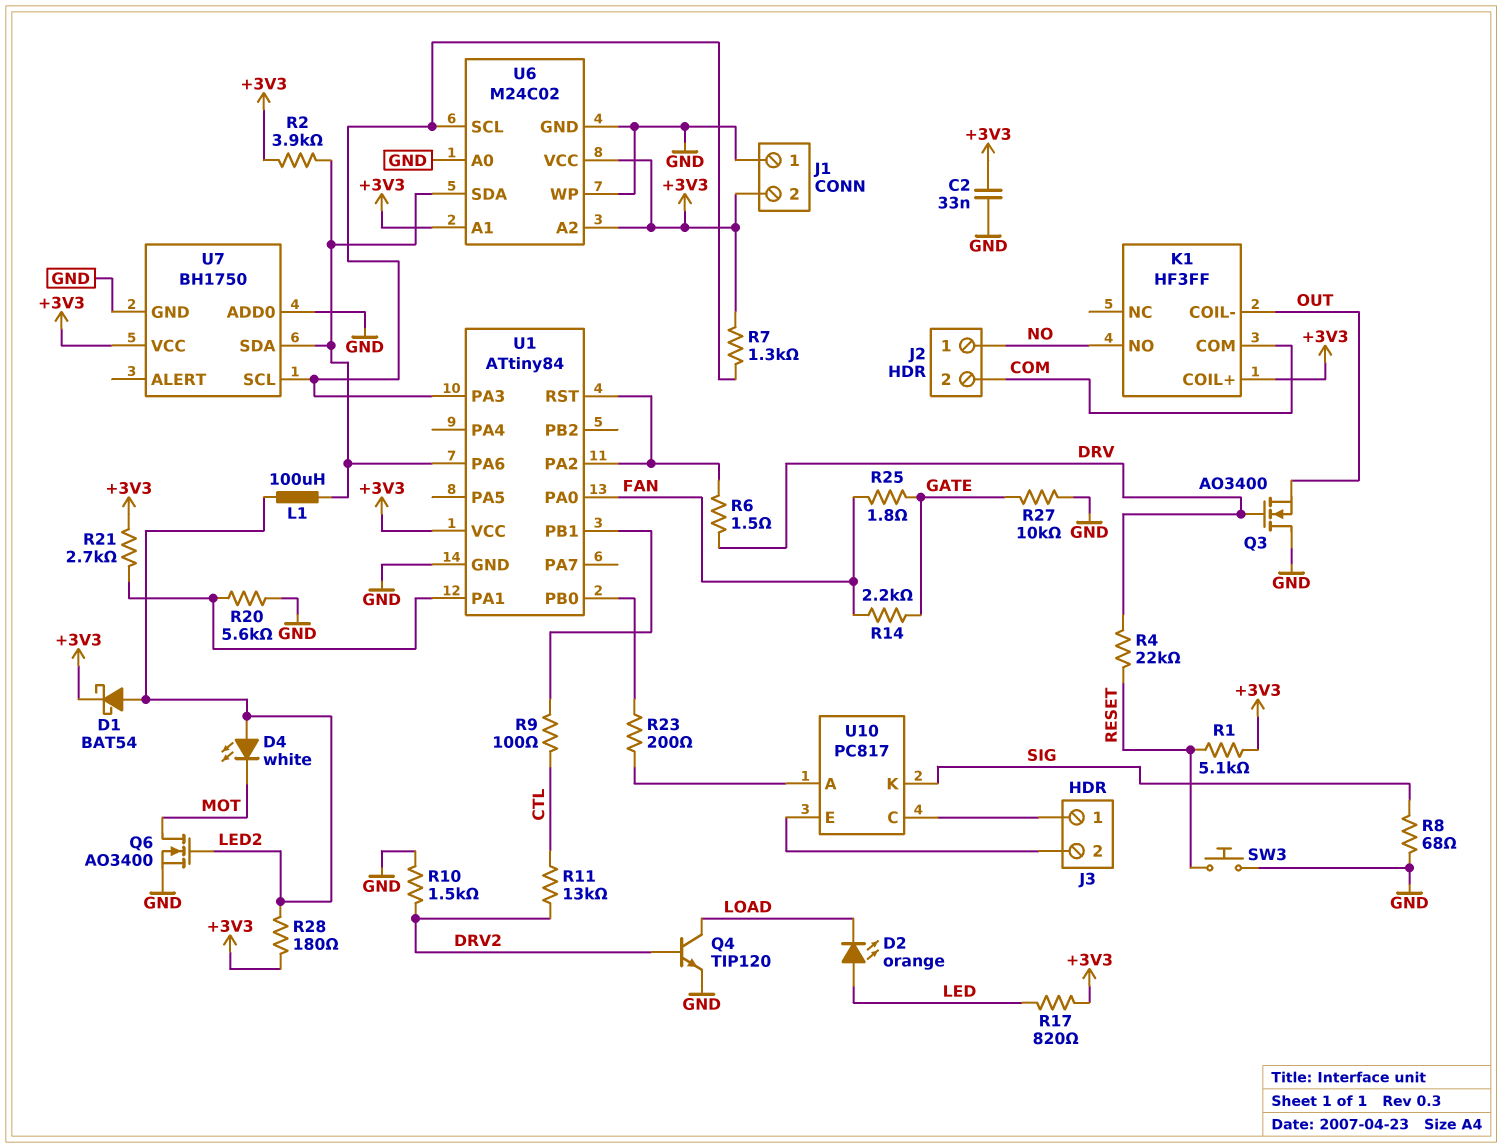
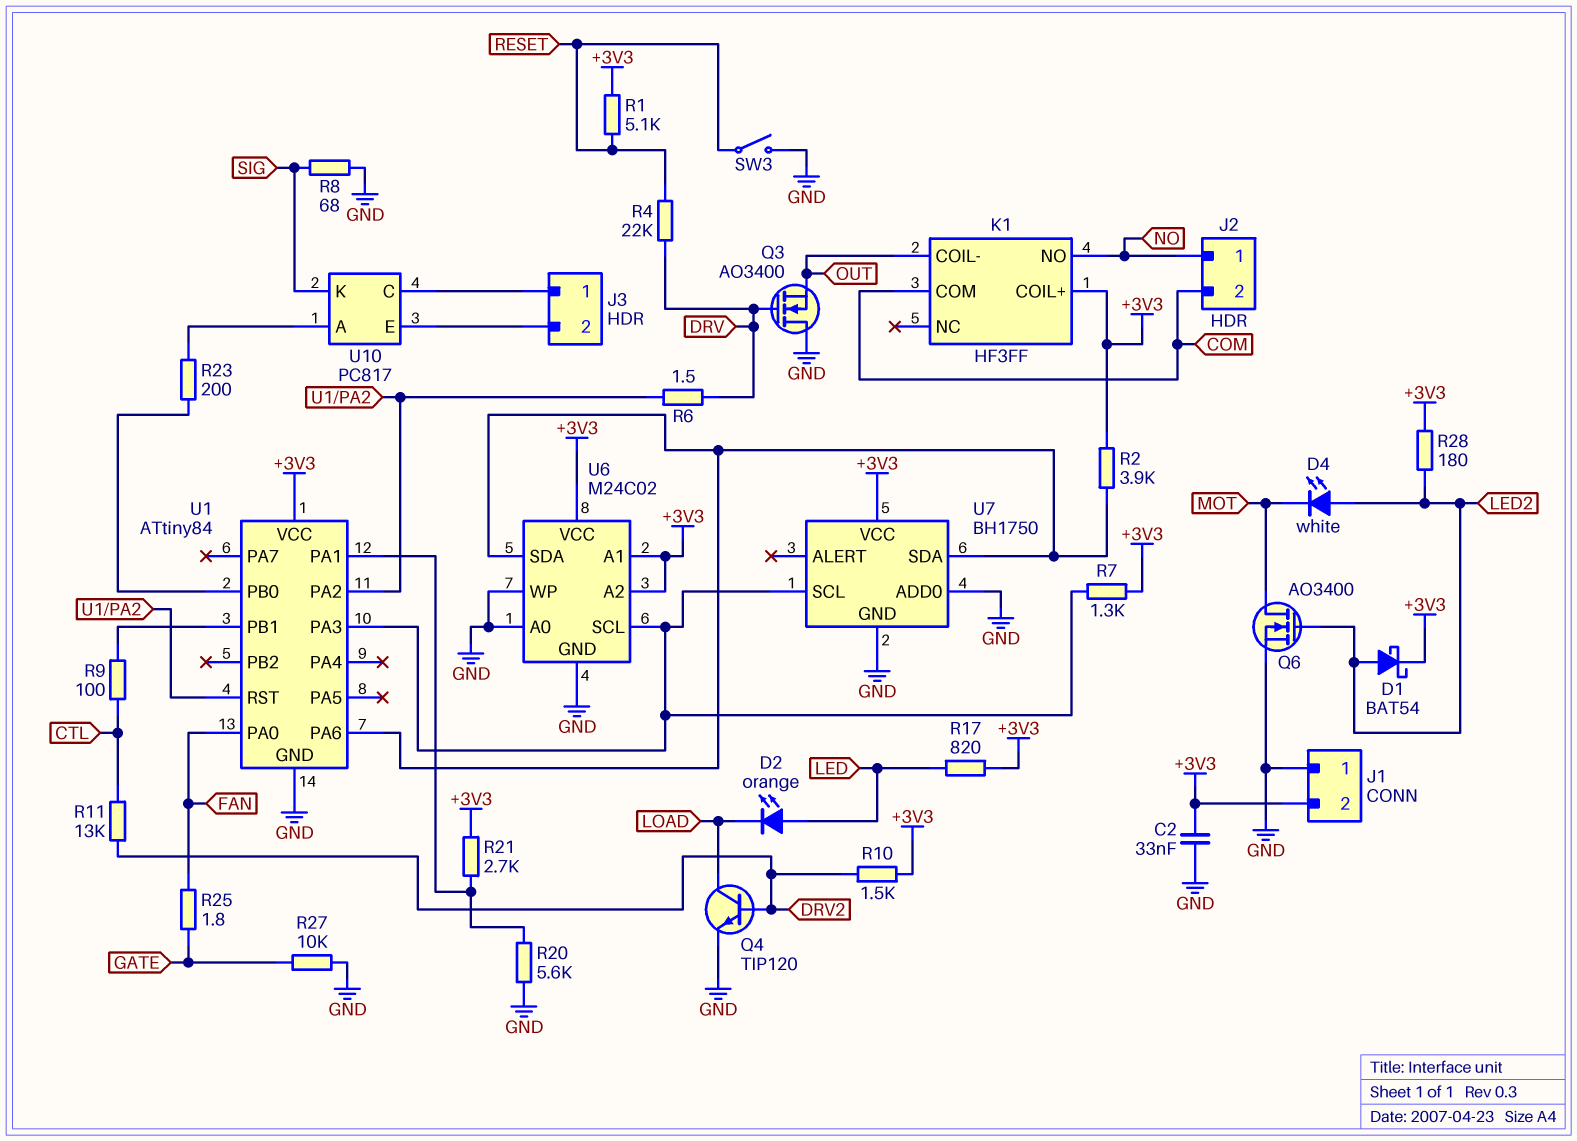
L1: 100uH (LED2, U1/PA6) -> none
R10: 1.5k (DRV2, GND) -> 1.5k (+3V3, DRV2)
R14: 2.2k (FAN, GATE) -> none
SW3: button (GND, RESET) -> switch (GND, RESET)

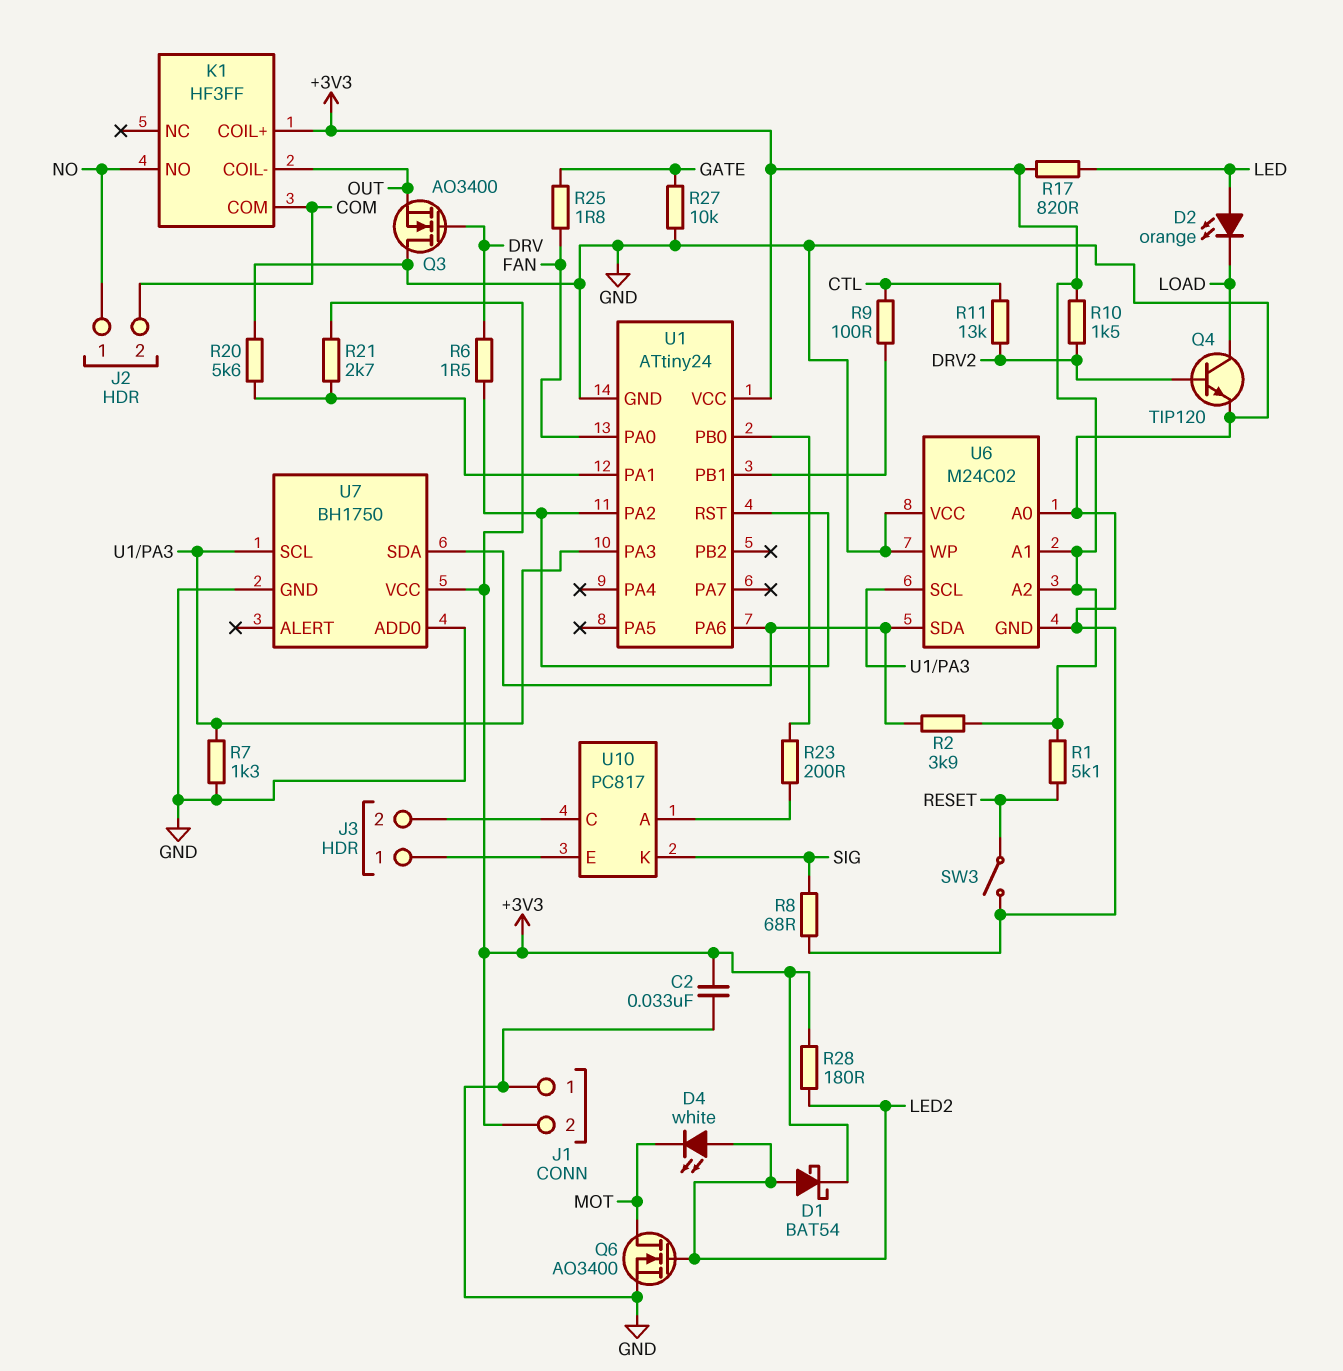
R4: 22k (DRV, RESET) -> none
R7: 1.3k (+3V3, U1/PA3) -> 1.3k (GND, U1/PA3)
U1: ATtiny84 -> ATtiny24
U6 pin VCC: +3V3 -> GND
U10 pin C: J3/1 -> J3/2
U10 pin E: J3/2 -> J3/1

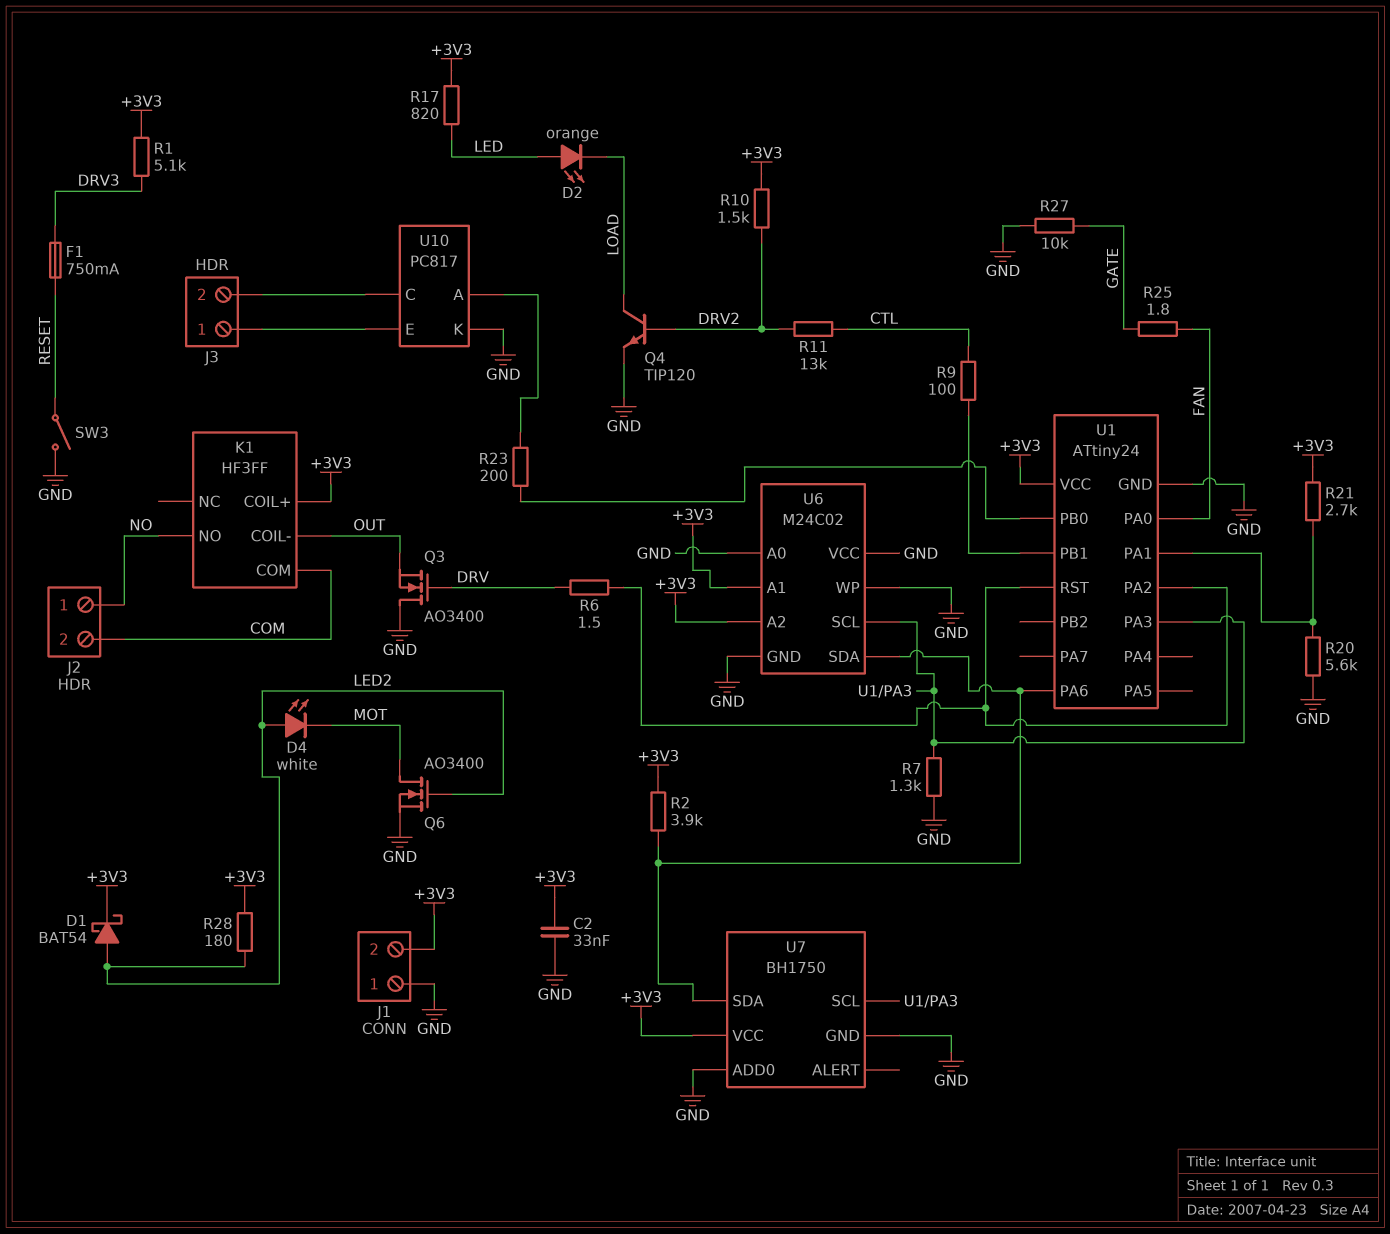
F1: none -> 750mA (DRV3, RESET)
R1: 5.1k (+3V3, RESET) -> 5.1k (+3V3, DRV3)
R8: 68 (GND, SIG) -> none
U10 pin K: SIG -> GND

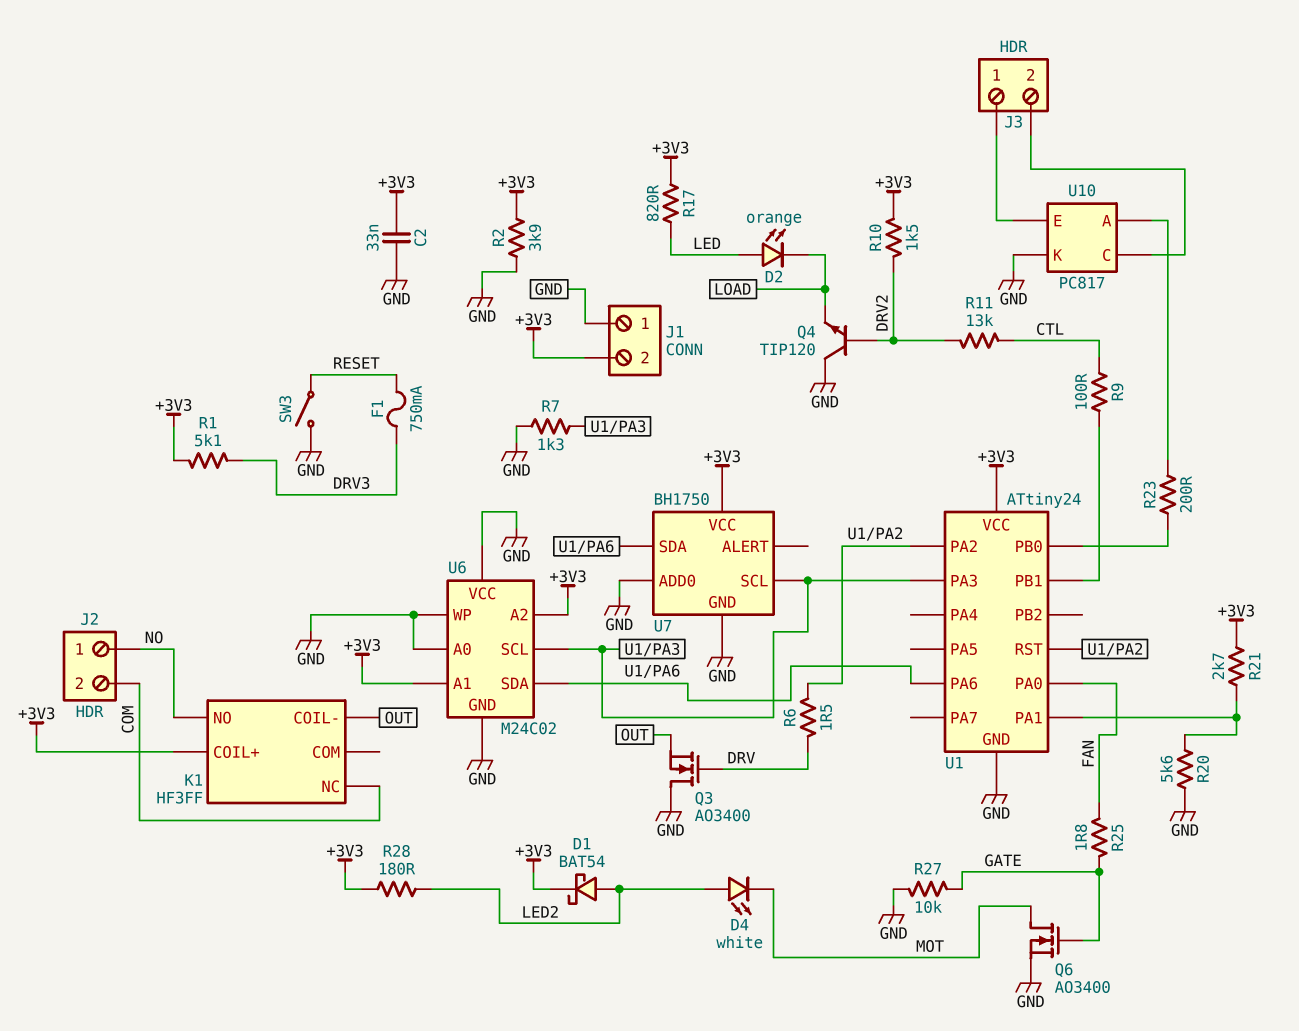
K1 pin COM: COM -> none
K1 pin NC: none -> COM
Q4: NPN TIP120 (B DRV2, C LOAD, E GND) -> NPN TIP120 (B DRV2, C GND, E LOAD)
Q6: NMOS AO3400 (G LED2, D MOT, S GND) -> NMOS AO3400 (G GATE, D MOT, S GND)
R2: 3.9k (+3V3, U1/PA6) -> 3.9k (+3V3, GND)

